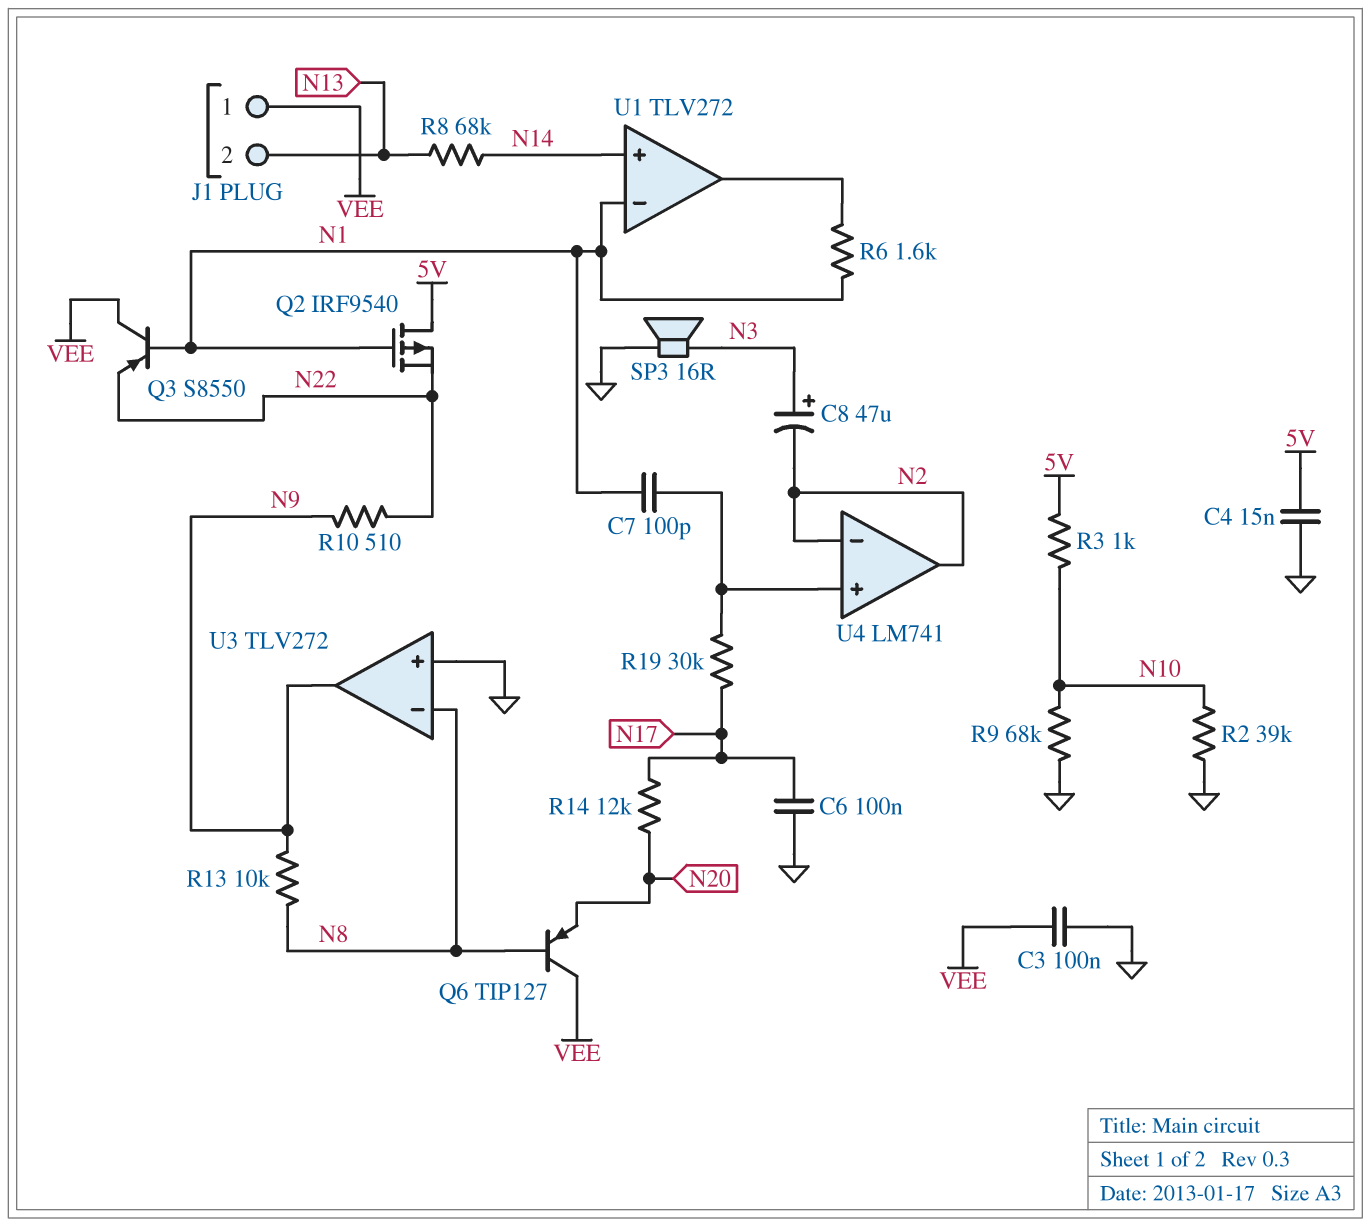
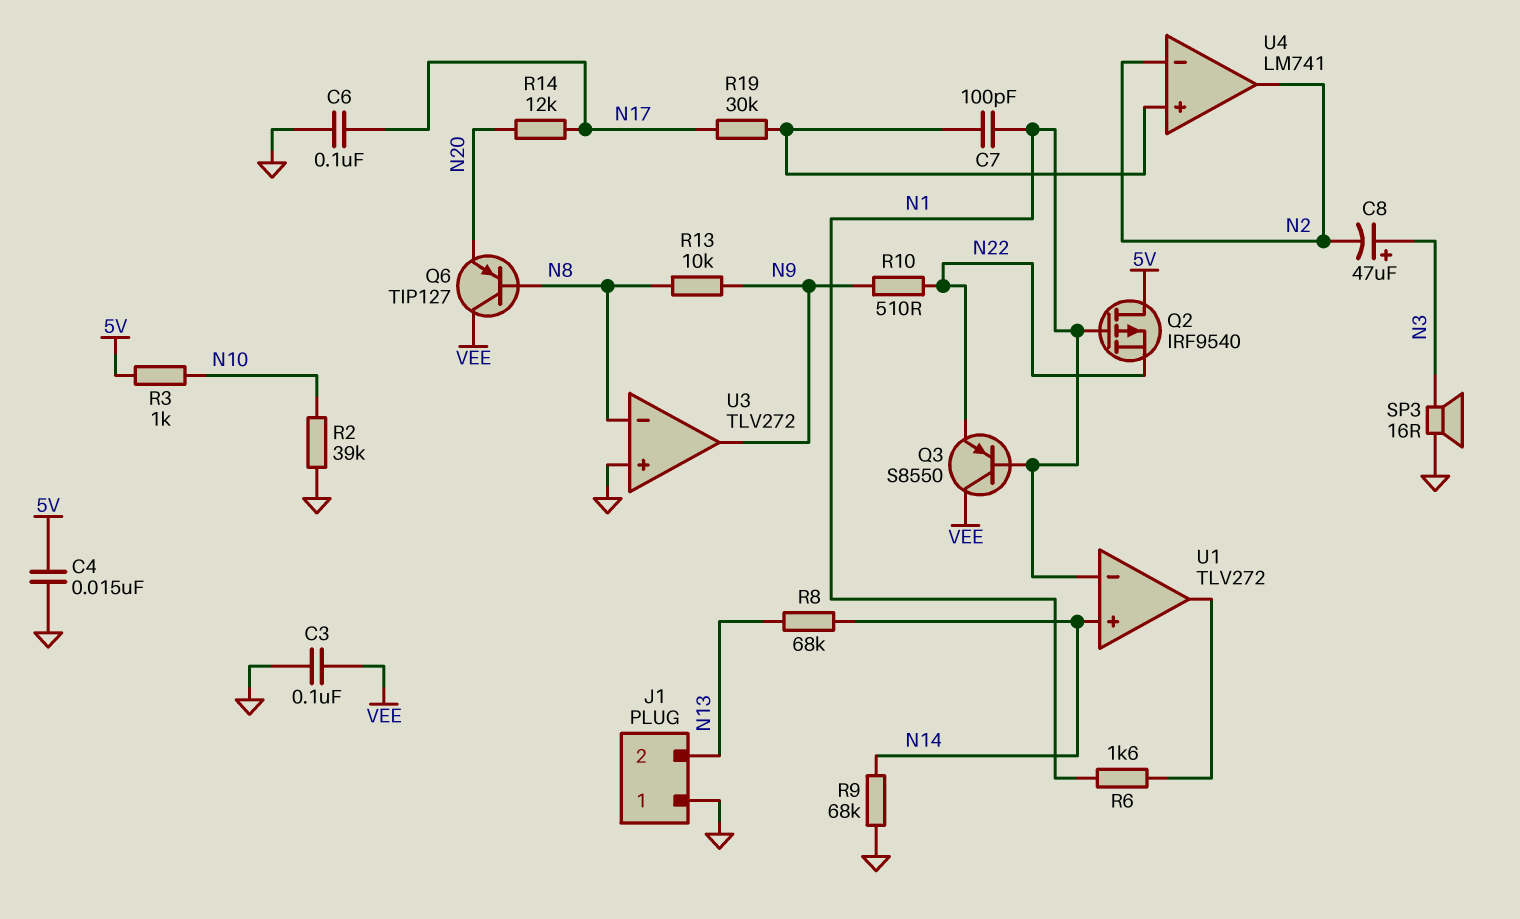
J1 pin 1: VEE -> GND
R9: 68k (GND, N10) -> 68k (GND, N14)

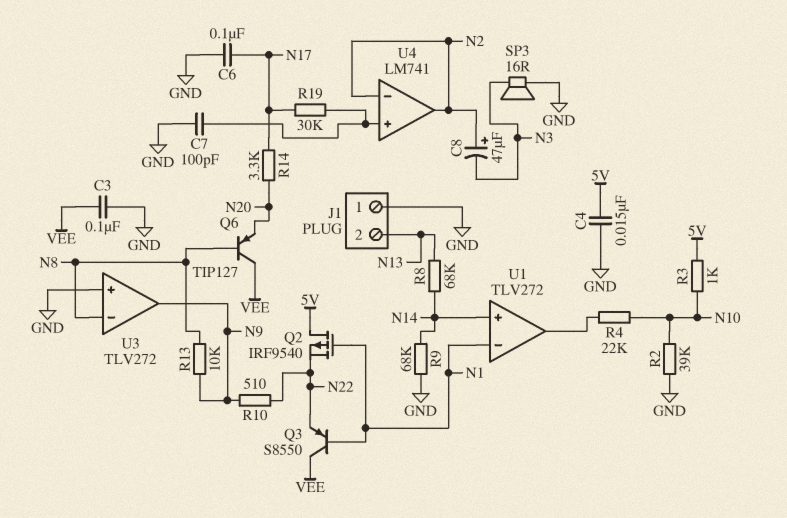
C7: 100pF (N1, U4/in+) -> 100pF (GND, U4/in+)
C8: 47uF (plus N3, minus N2) -> 47uF (plus N2, minus N3)
R4: none -> 22k (N10, U1/out)
R6: 1.6k (N1, U1/out) -> none
R14: 12k (N17, N20) -> 3.3k (N17, N20)

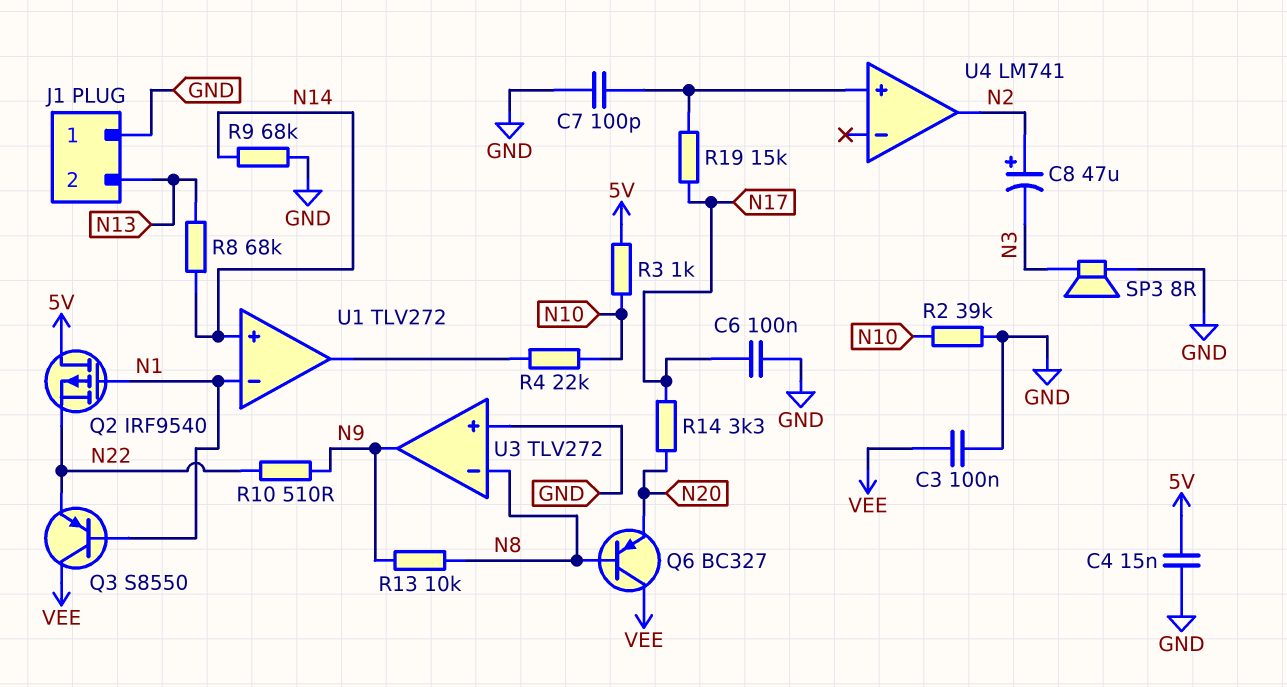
Q6: PNP TIP127 (B N8, C VEE, E N20) -> PNP BC327 (B N8, C VEE, E N20)
R19: 30k (N17, U4/in+) -> 15k (N17, U4/in+)
SP3: speaker 16R (GND, N3) -> speaker 8R (GND, N3)
U4 pin in-: N2 -> none

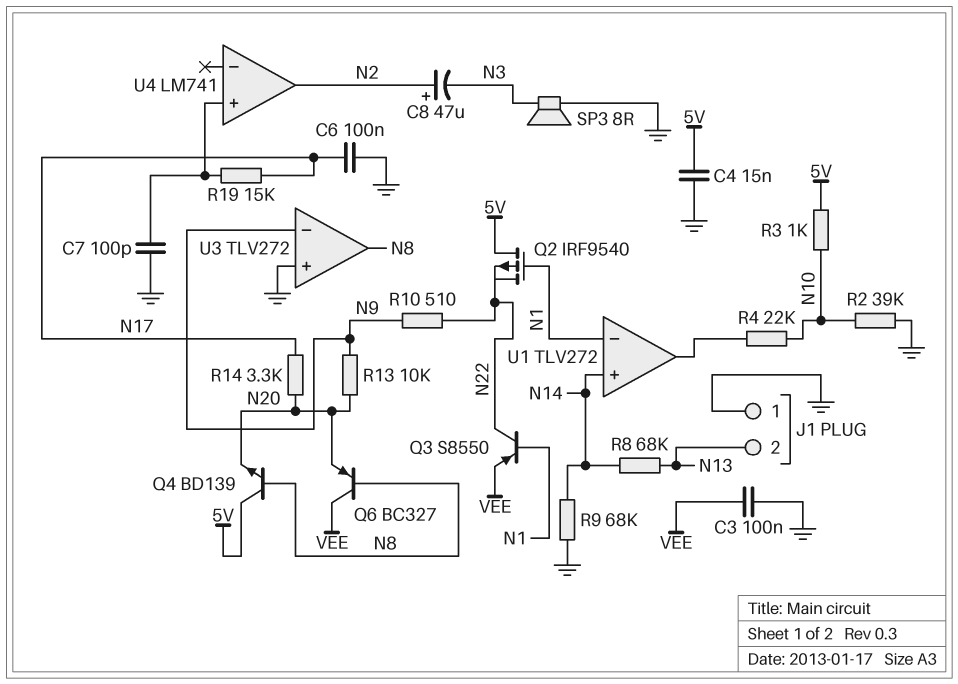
Q3: PNP S8550 (B N1, C VEE, E N22) -> PNP S8550 (B N1, C N22, E VEE)
Q4: none -> NPN BD139 (B N8, C 5V, E N20)
R13: 10k (N8, N9) -> 10k (N9, N20)
U3 pin in-: N8 -> N9
U3 pin out: N9 -> N8

